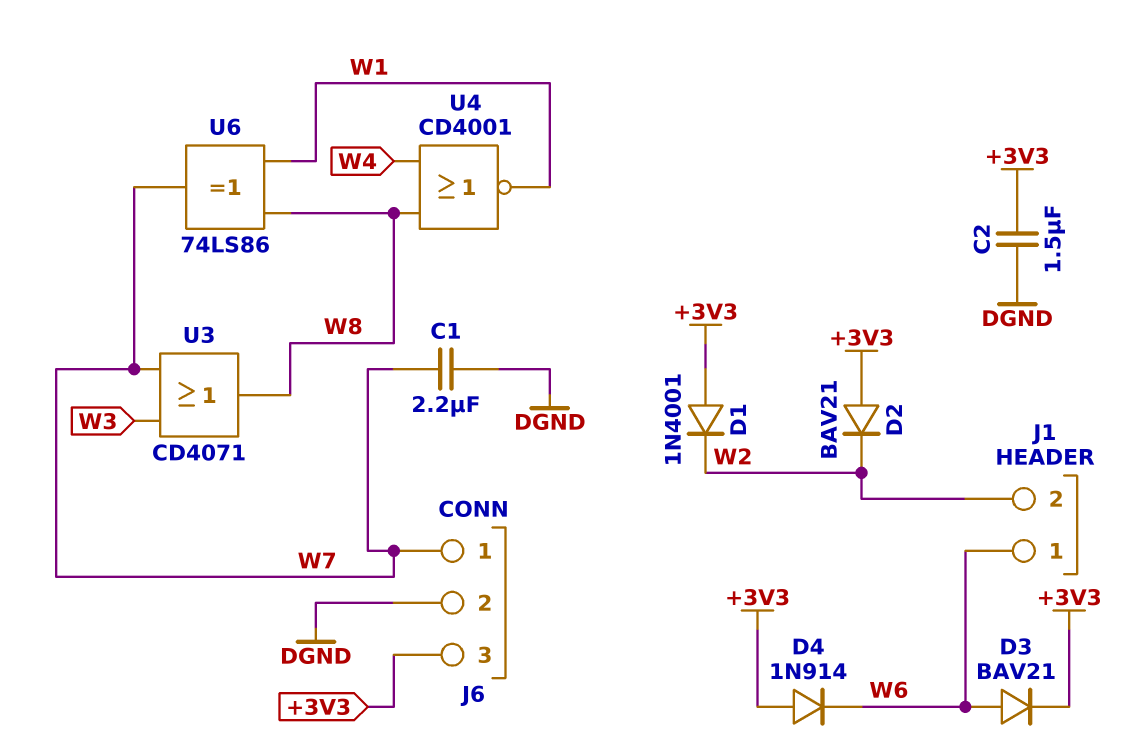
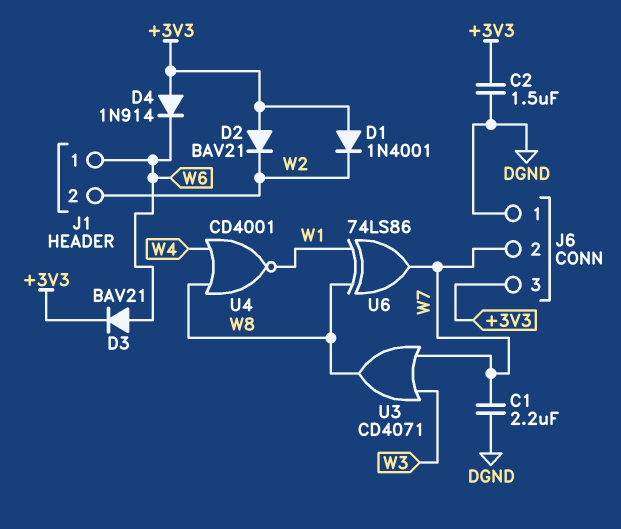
J6 pin 1: W7 -> DGND
J6 pin 2: DGND -> W7

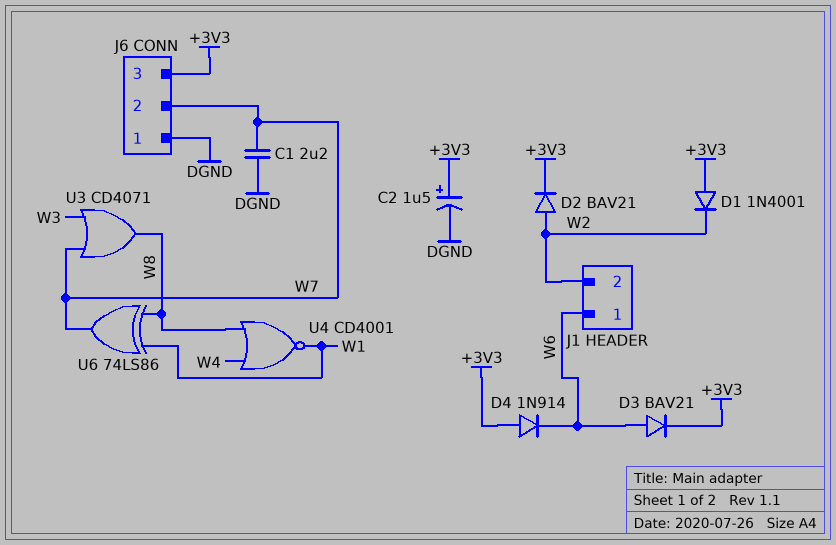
C2: 1.5uF (+3V3, DGND) -> 1.5uF (plus +3V3, minus DGND)
D2: diode BAV21 (A +3V3, K W2) -> diode BAV21 (A W2, K +3V3)

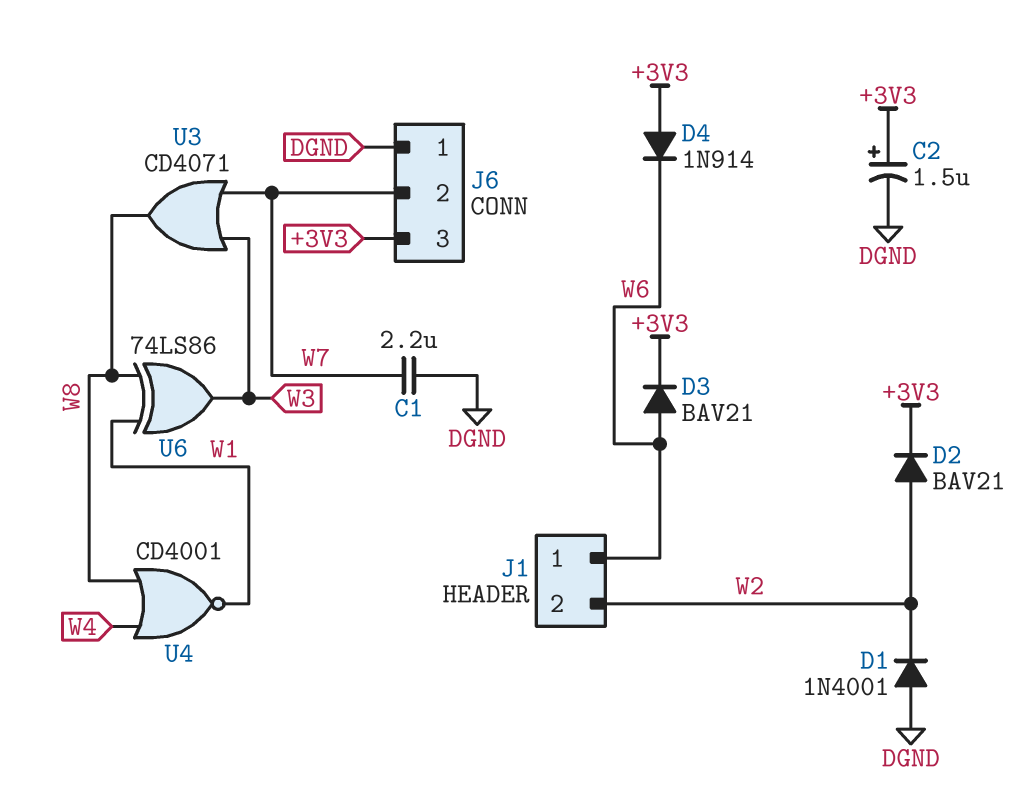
D1: diode 1N4001 (A +3V3, K W2) -> diode 1N4001 (A DGND, K W2)
U6: XOR 74LS86 (in W1, in W8, out W7) -> XOR 74LS86 (in W1, in W8, out W3)

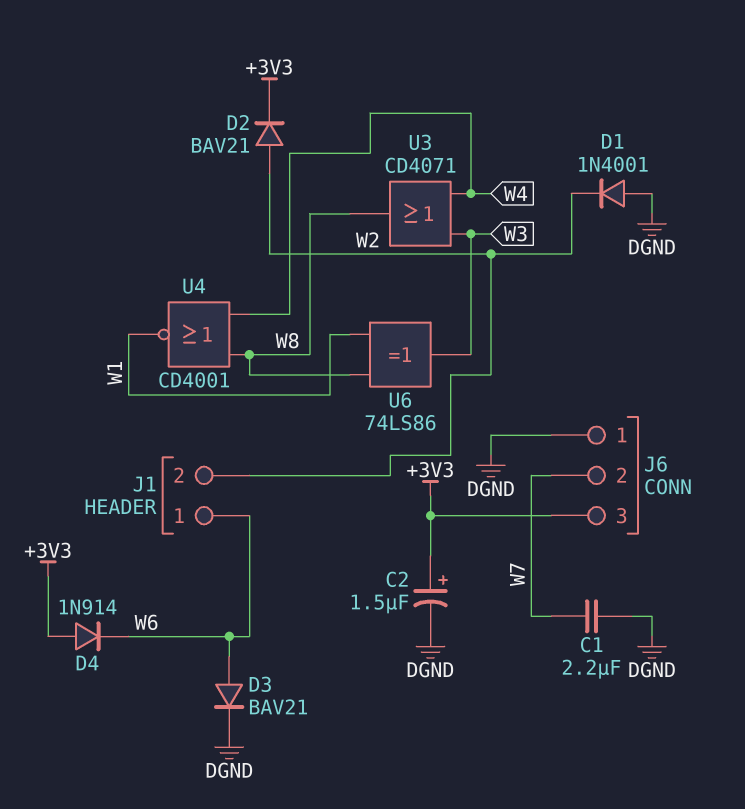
D3: diode BAV21 (A W6, K +3V3) -> diode BAV21 (A W6, K DGND)
U3: OR CD4071 (in W3, in W7, out W8) -> OR CD4071 (in W3, in W4, out W8)

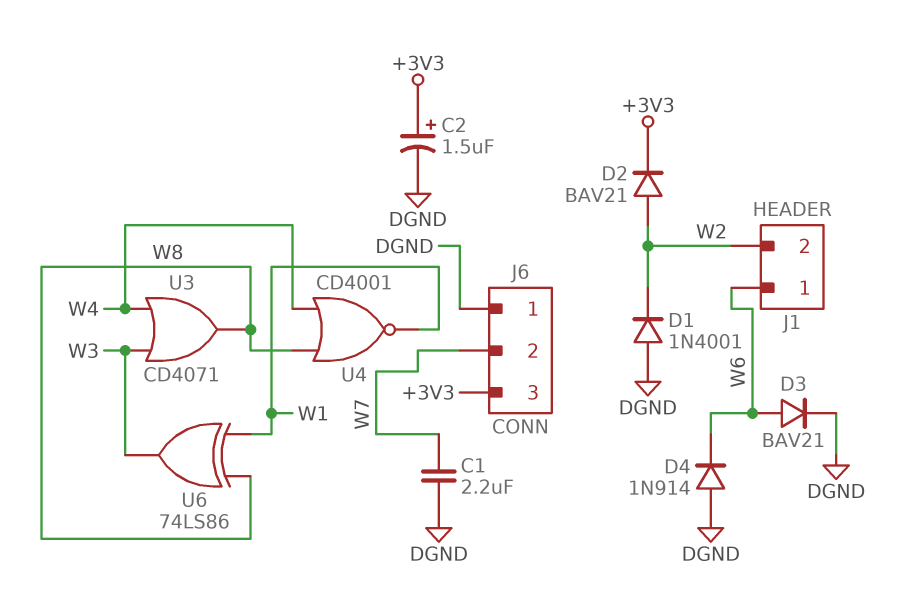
D4: diode 1N914 (A +3V3, K W6) -> diode 1N914 (A DGND, K W6)

